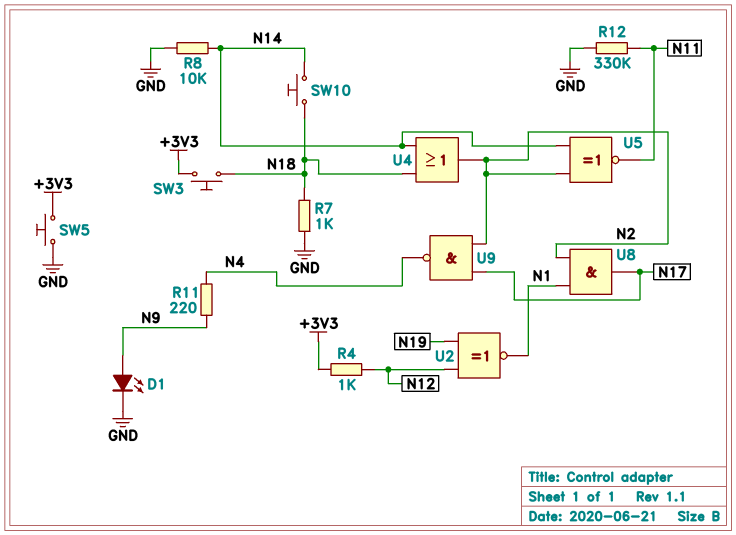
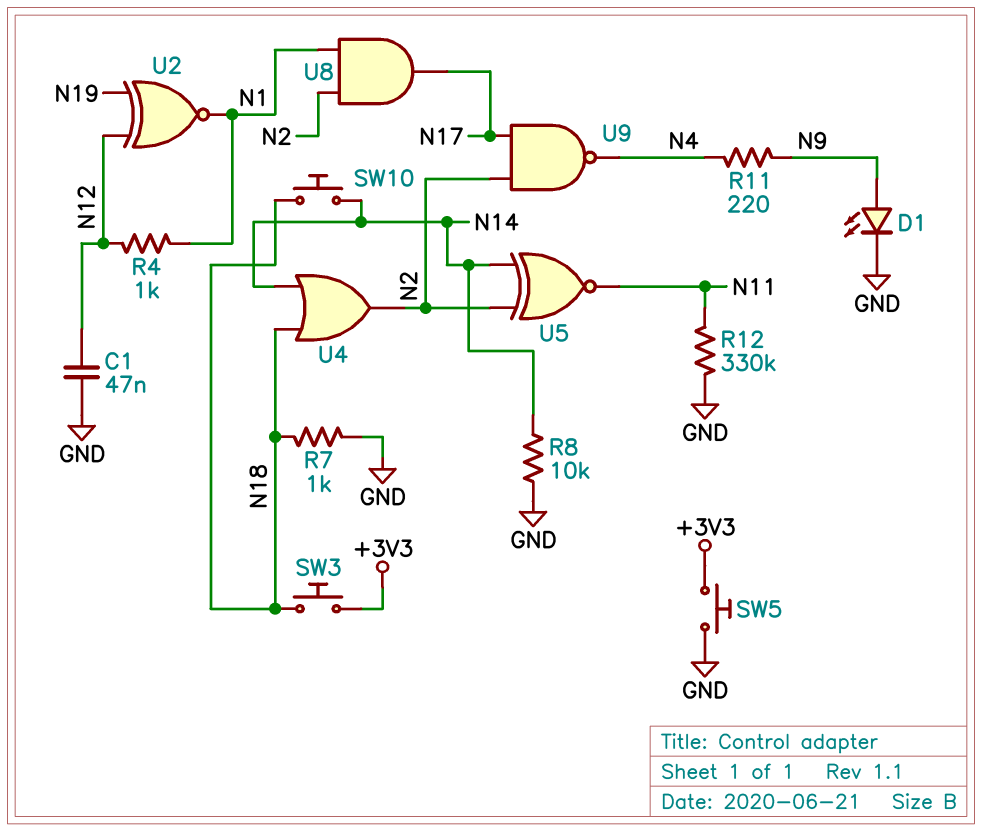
C1: none -> 47nF (GND, N12)
R4: 1k (+3V3, N12) -> 1k (N1, N12)

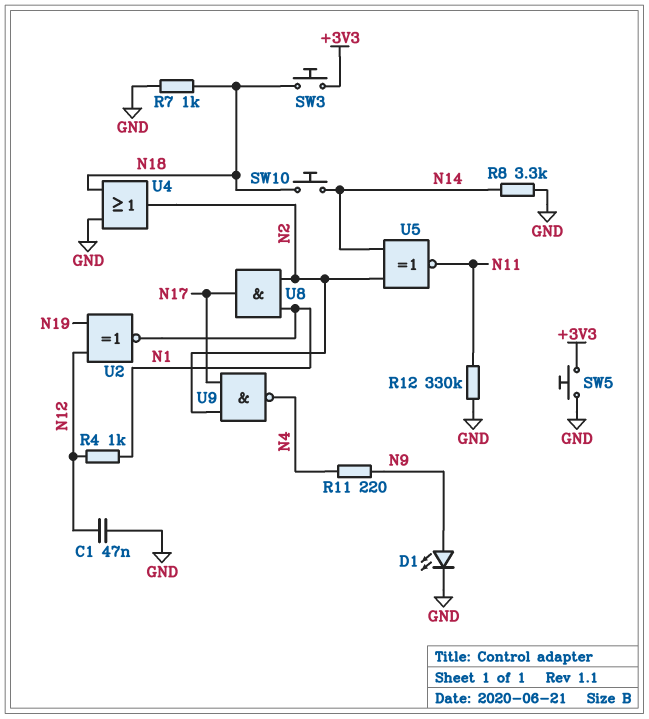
R8: 10k (GND, N14) -> 3.3k (GND, N14)
U4: OR (in N14, in N18, out N2) -> OR (in GND, in N18, out N2)

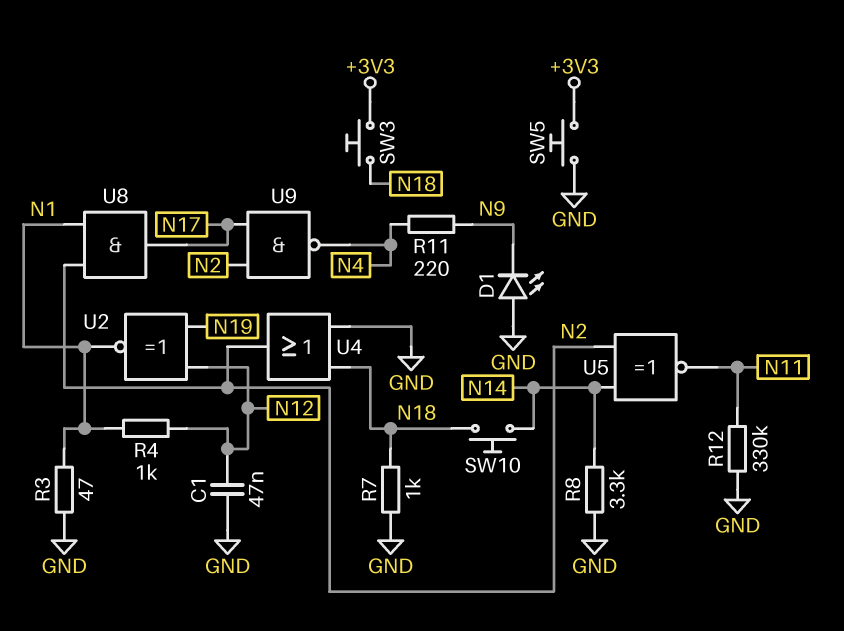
D1: LED (A N9, K GND) -> LED (A GND, K N9)
R3: none -> 47 (GND, N1)

